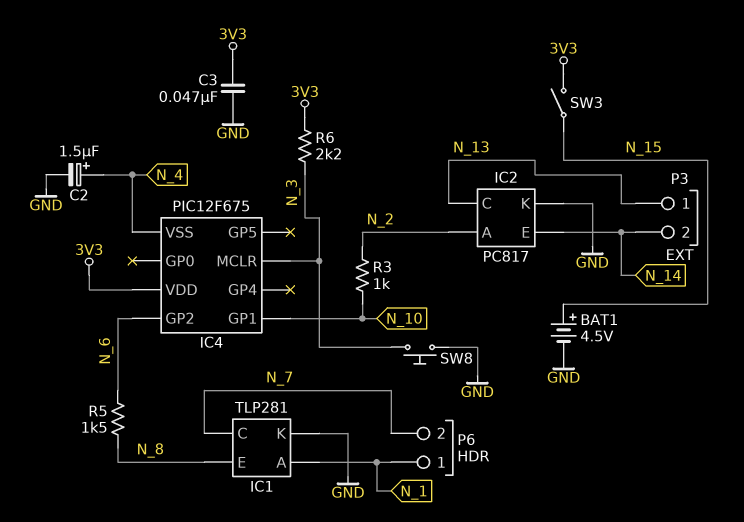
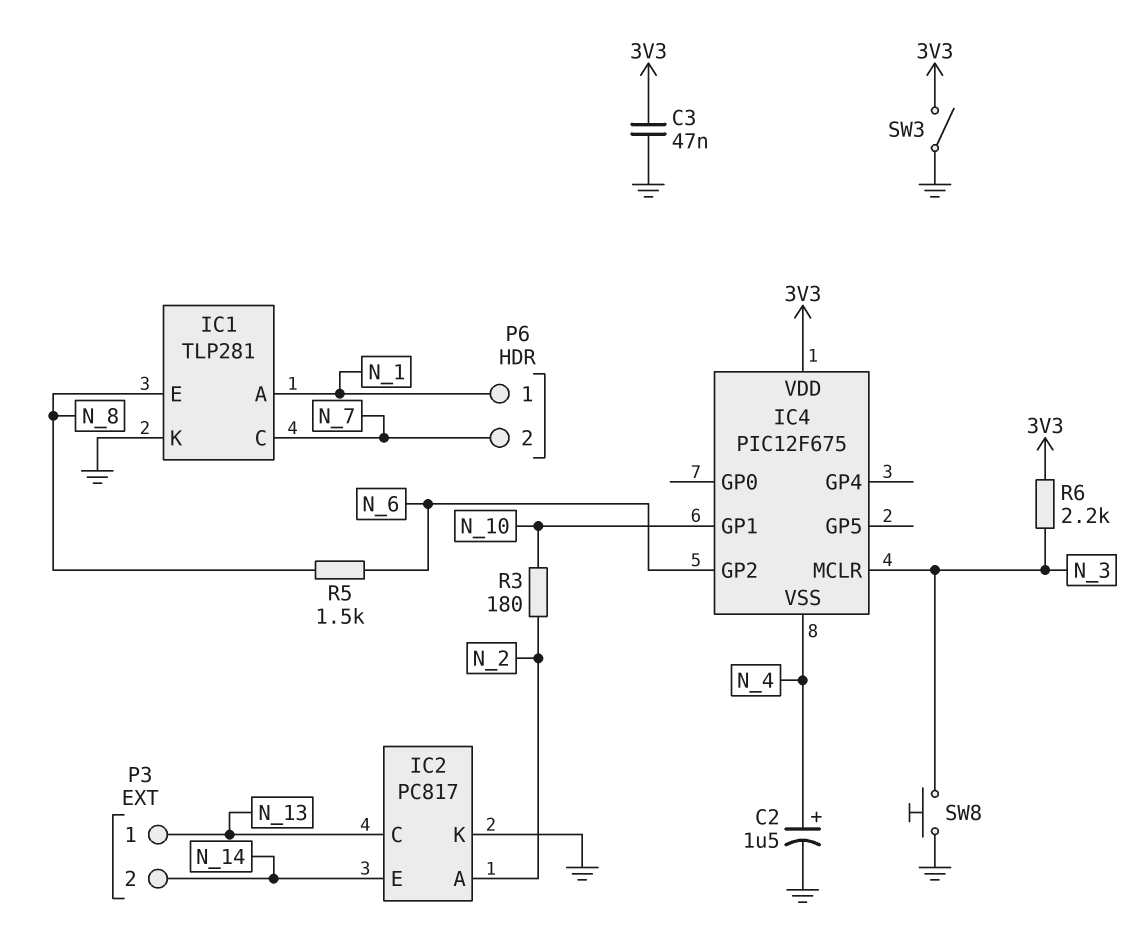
BAT1: 4.5V (plus N_15, minus GND) -> none
R3: 1k (N_2, N_10) -> 180 (N_2, N_10)
SW3: switch (3V3, N_15) -> switch (3V3, GND)

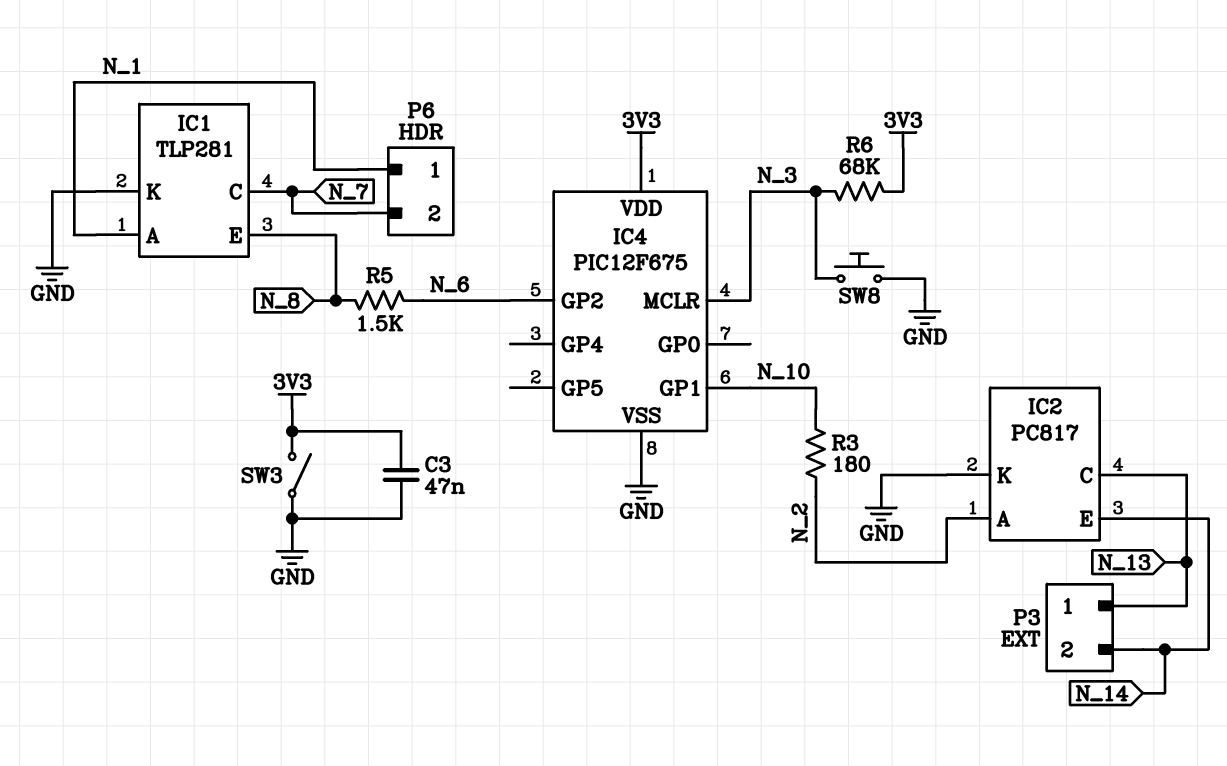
C2: 1.5uF (plus N_4, minus GND) -> none
IC4 pin VSS: N_4 -> GND
R6: 2.2k (3V3, N_3) -> 68k (3V3, N_3)

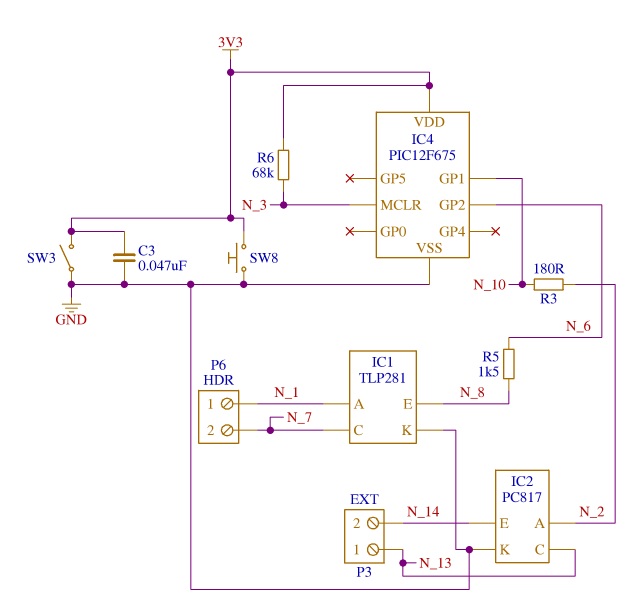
SW8: button (GND, N_3) -> button (3V3, GND)

